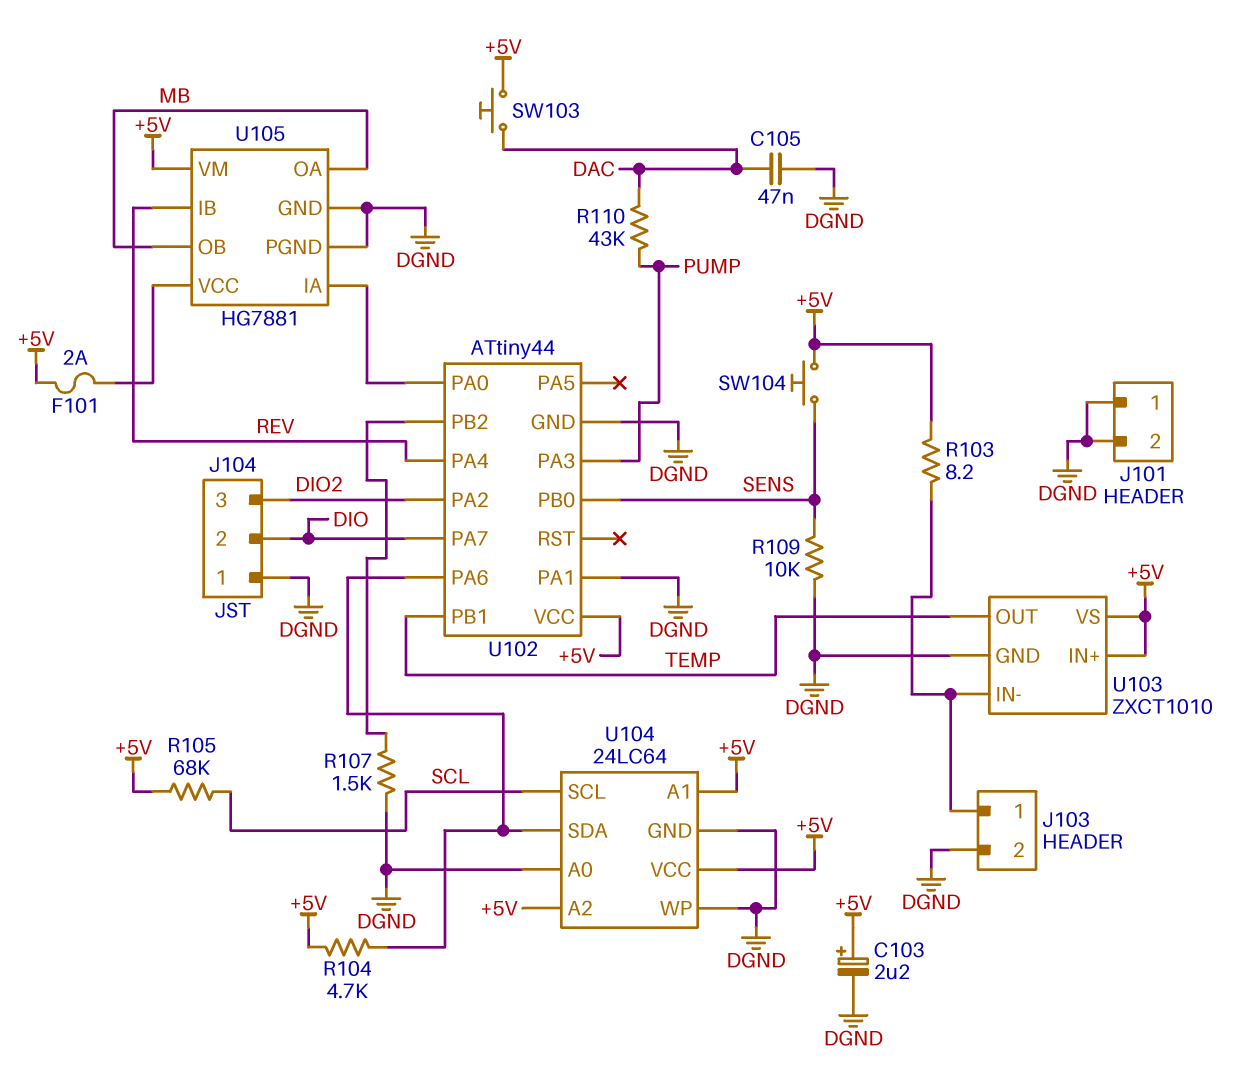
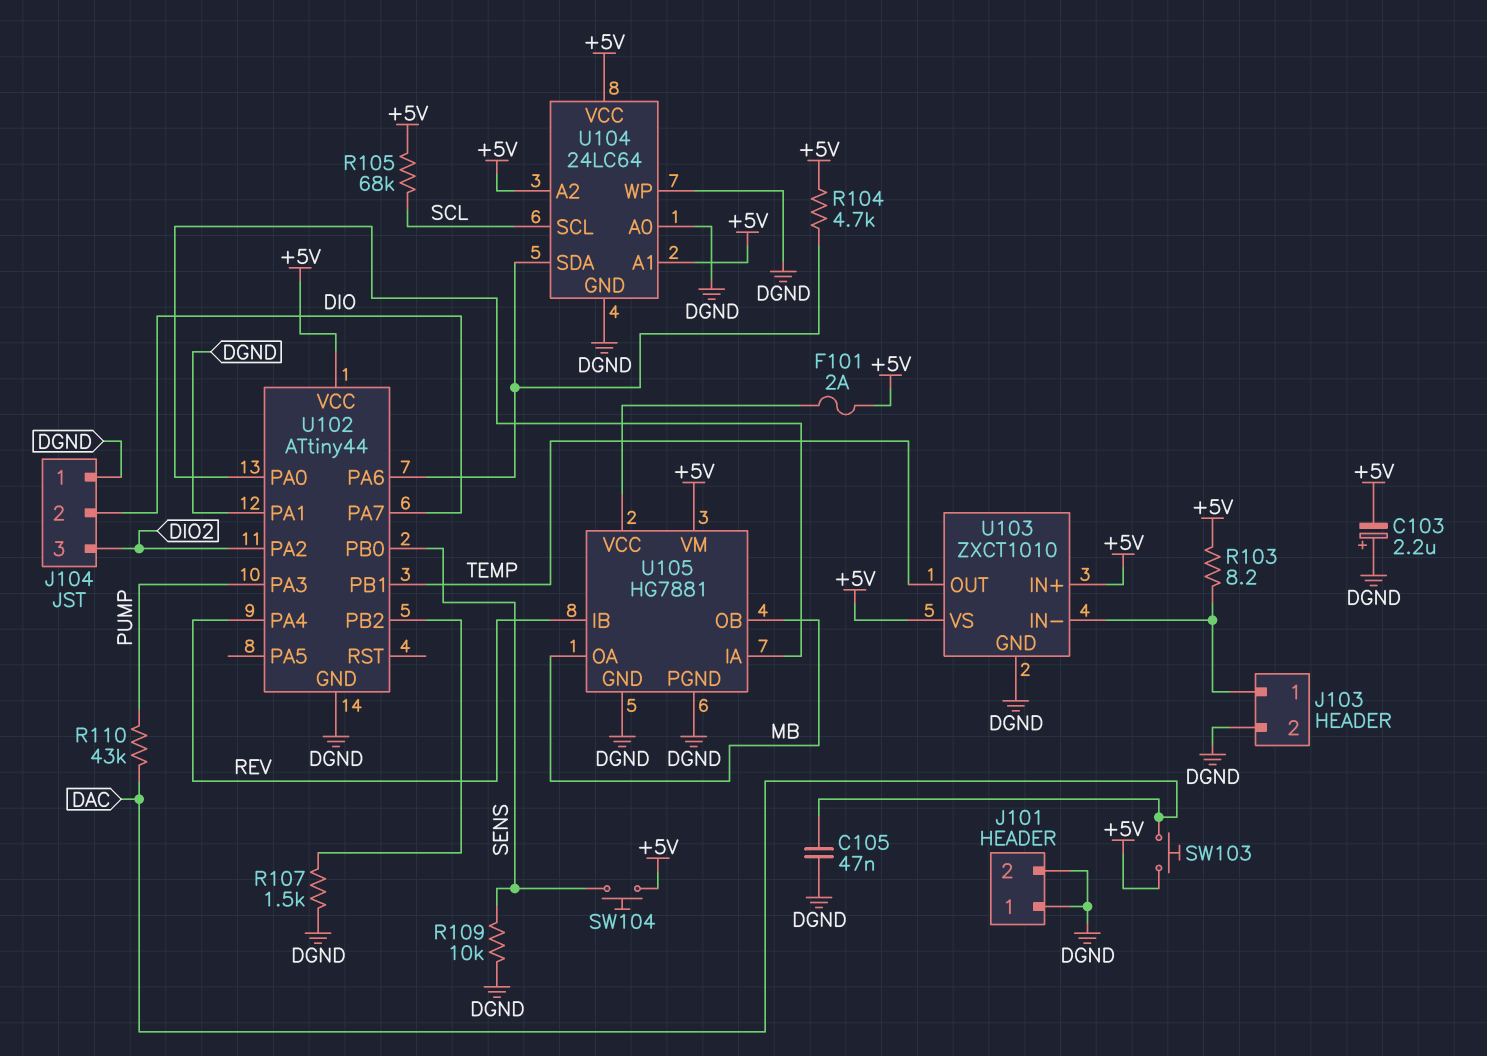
C103: 2.2uF (plus +5V, minus DGND) -> 2.2uF (plus DGND, minus +5V)

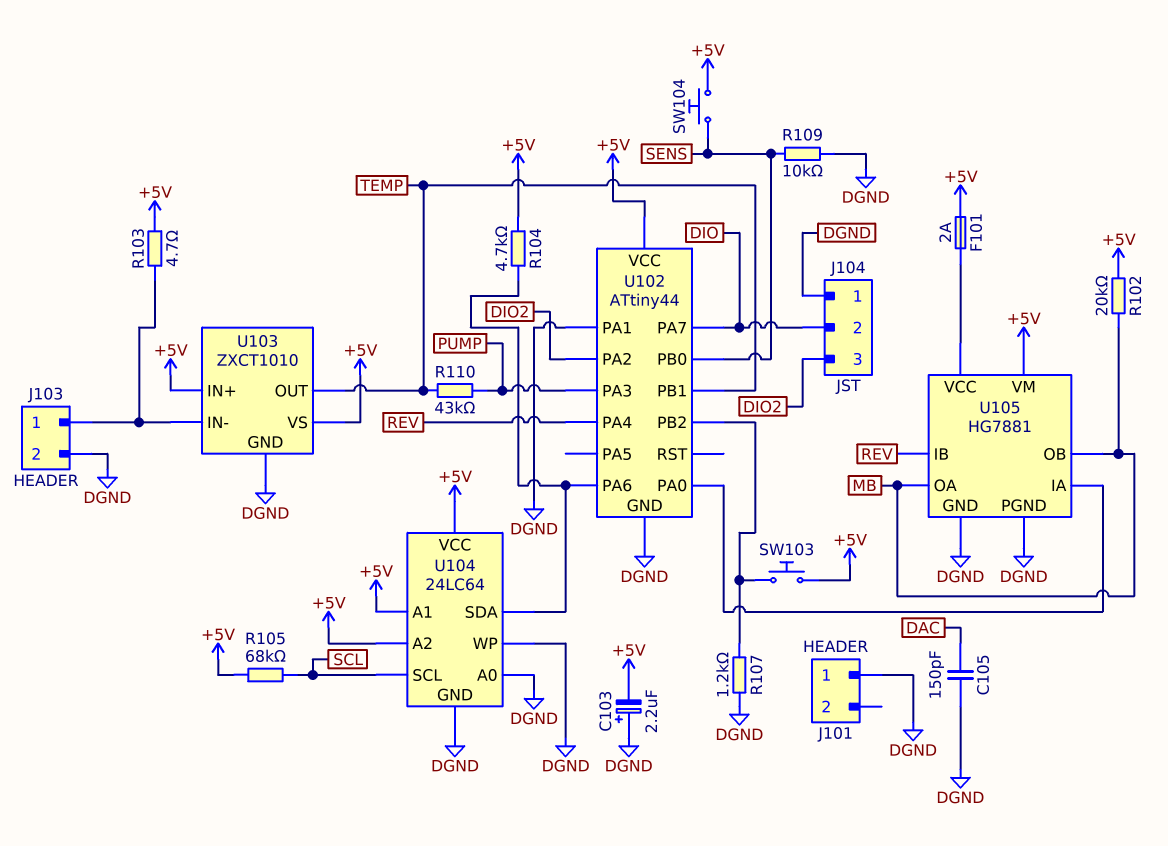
C105: 47nF (DAC, DGND) -> 150pF (DAC, DGND)
J101 pin 2: DGND -> none
R102: none -> 20k (+5V, MB)
R103: 8.2 (+5V, J103/1) -> 4.7 (+5V, J103/1)
R107: 1.5k (DGND, U102/PB2) -> 1.2k (DGND, U102/PB2)
R110: 43k (DAC, PUMP) -> 43k (PUMP, TEMP)
SW103: button (+5V, DAC) -> button (+5V, U102/PB2)

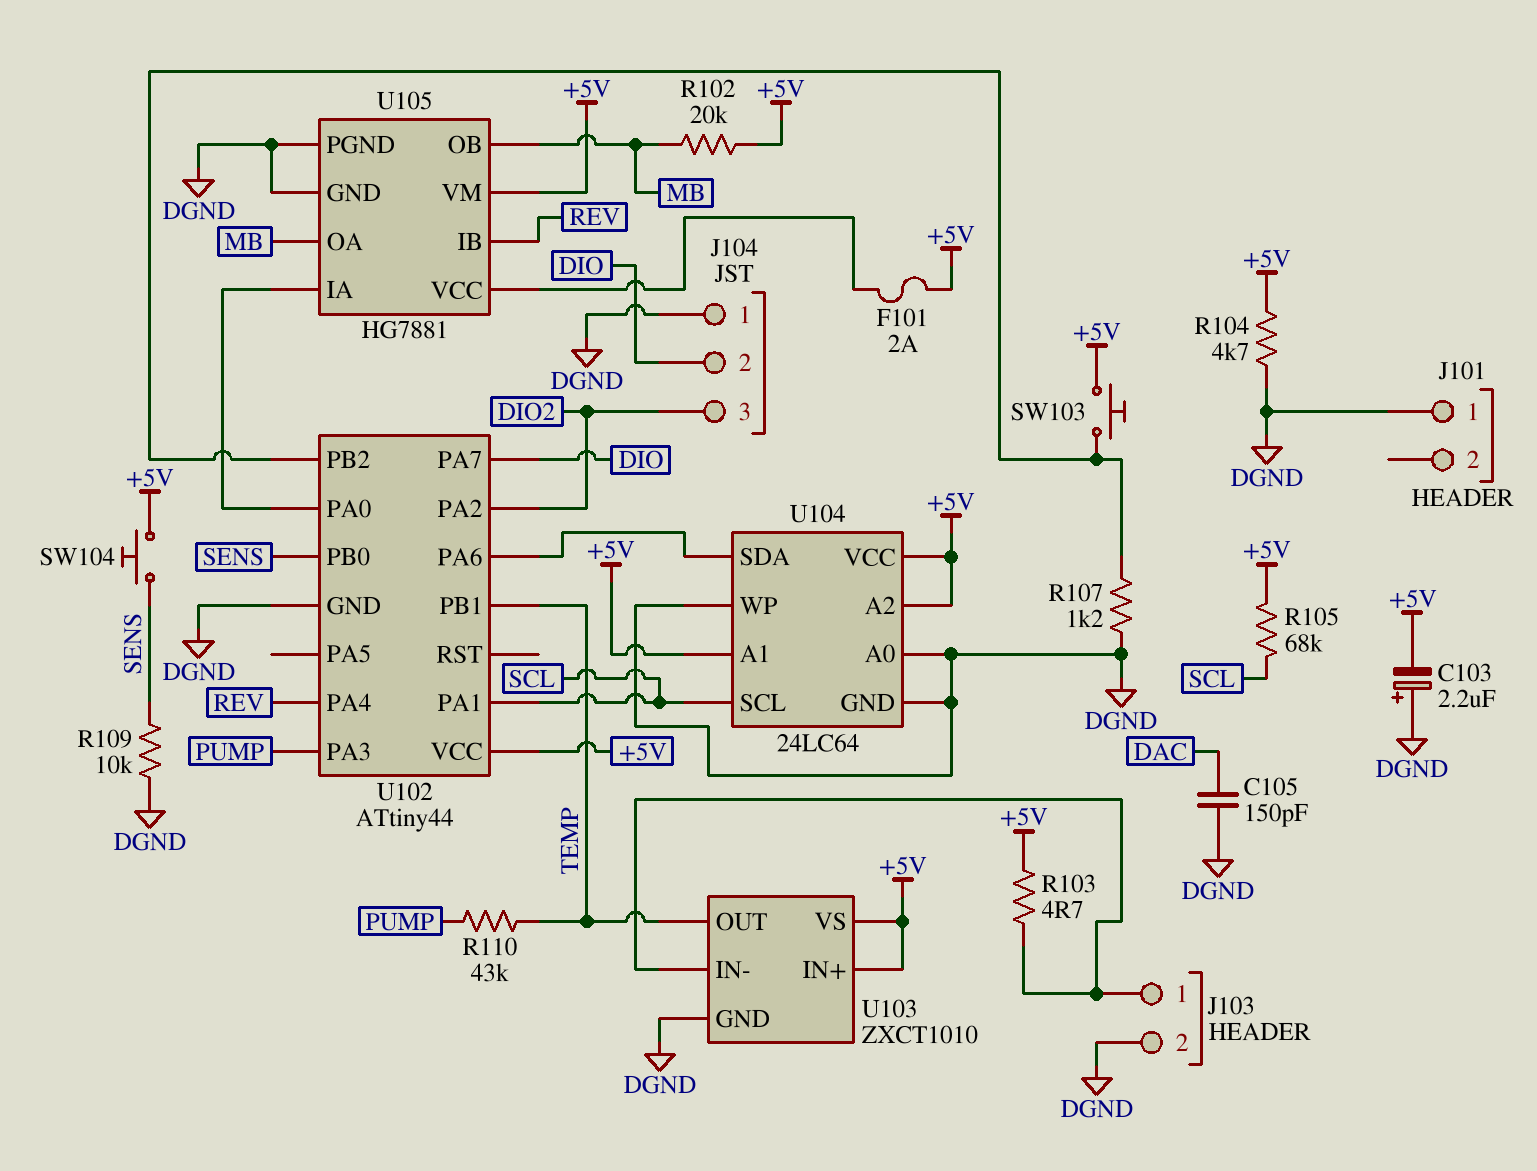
R104: 4.7k (+5V, U102/PA6) -> 4.7k (+5V, DGND)
U102 pin PA1: DGND -> SCL

